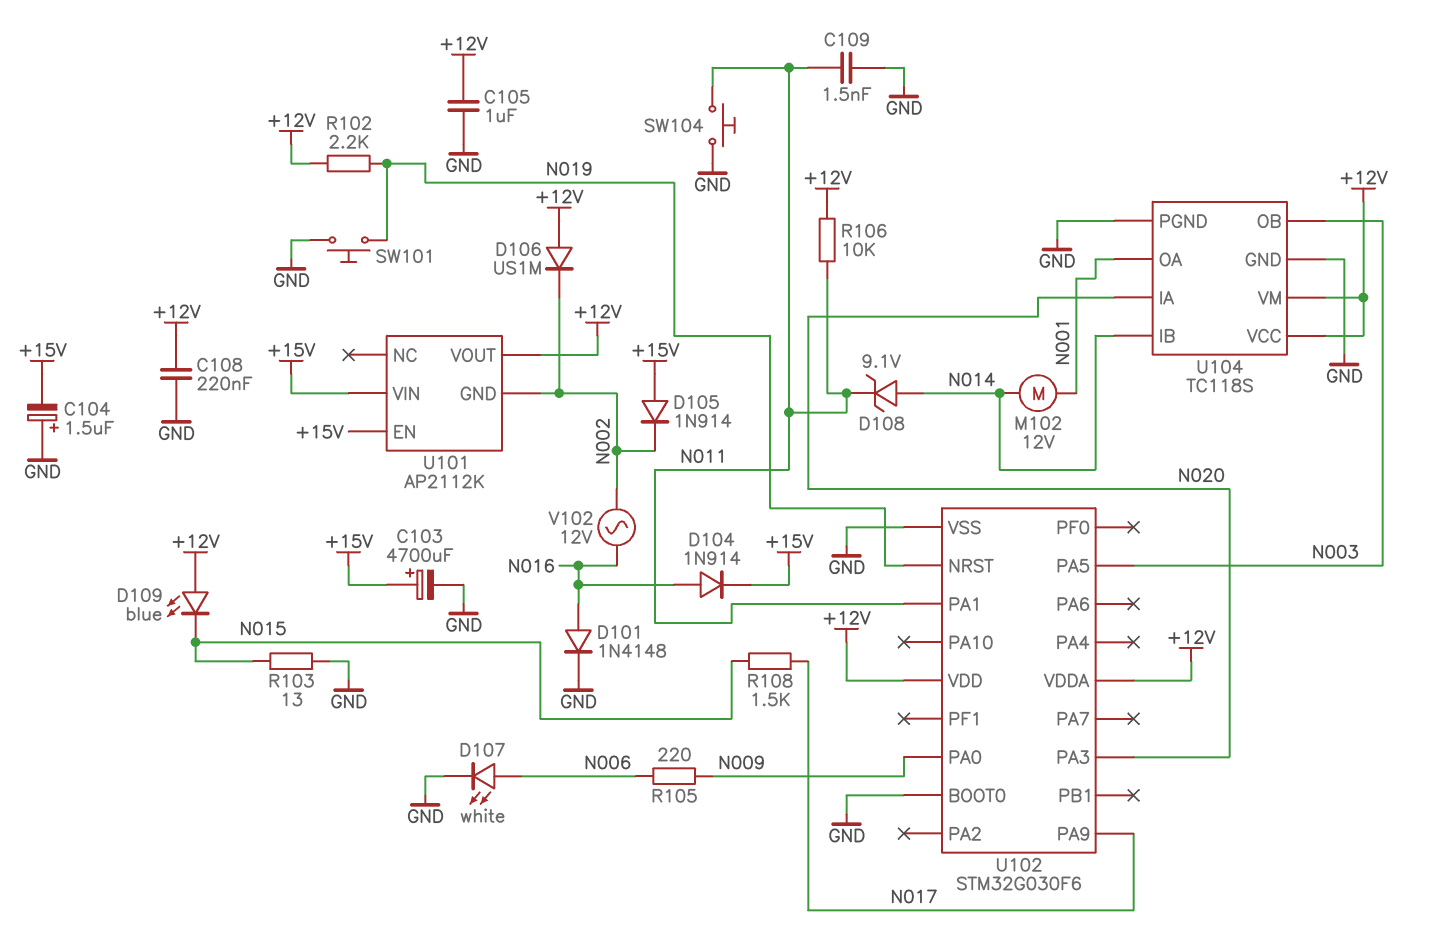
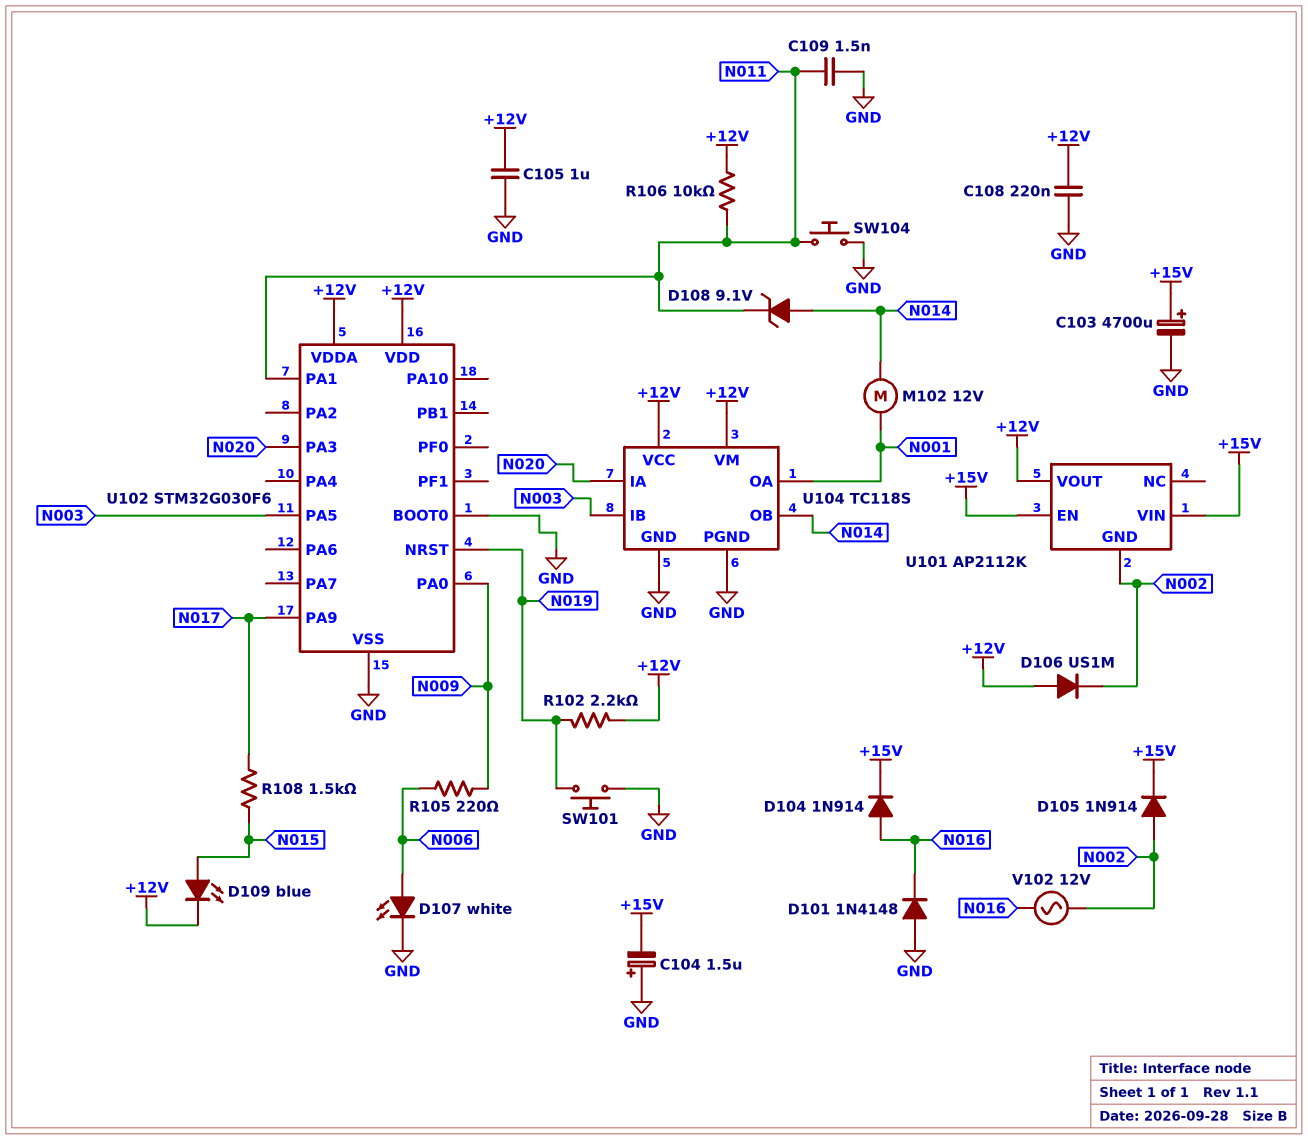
D101: diode 1N4148 (A N016, K GND) -> diode 1N4148 (A GND, K N016)
D105: diode 1N914 (A +15V, K N002) -> diode 1N914 (A N002, K +15V)
D109: LED blue (A +12V, K N015) -> LED blue (A N015, K +12V)
R103: 13 (GND, N015) -> none
U104 pin IB: N014 -> N003
U104 pin OB: N003 -> N014

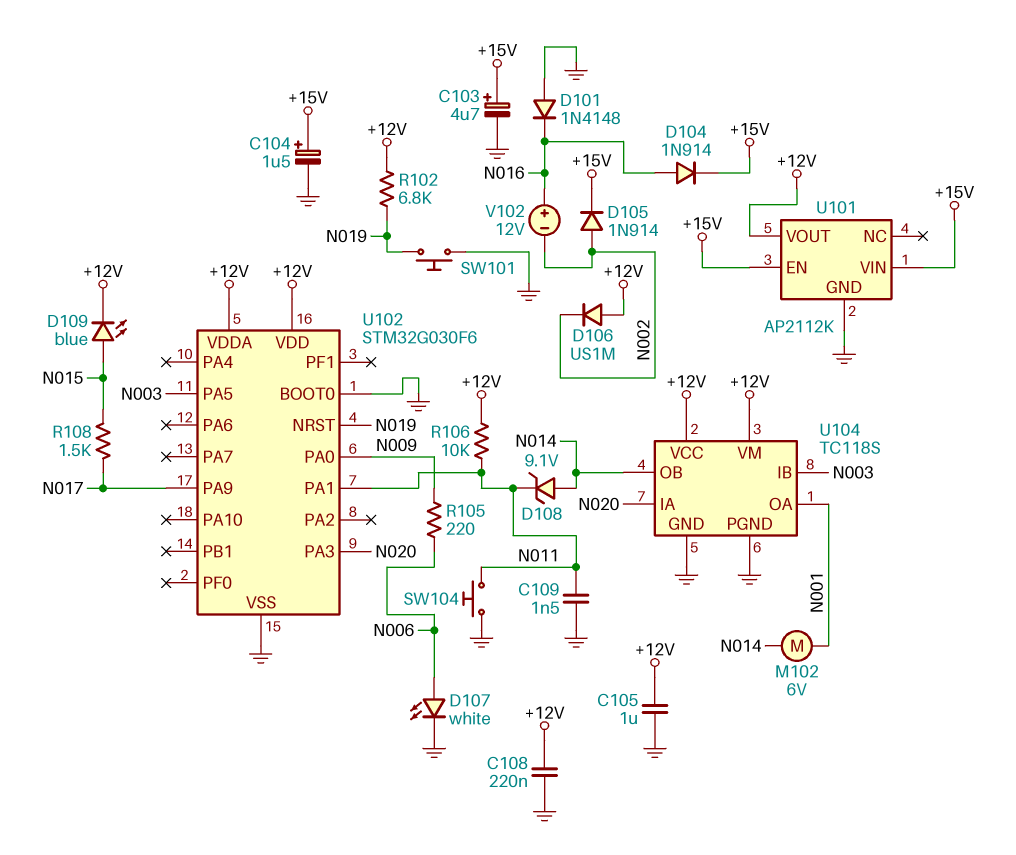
C103: 4700uF (plus +15V, minus GND) -> 4.7uF (plus +15V, minus GND)
C104: 1.5uF (plus GND, minus +15V) -> 1.5uF (plus +15V, minus GND)
M102: motor 12V (N001, N014) -> motor 6V (N001, N014)
R102: 2.2k (+12V, N019) -> 6.8k (+12V, N019)
U101 pin GND: N002 -> GND
V102: AC 12V (N002, N016) -> 12V (plus N016, minus N002)

